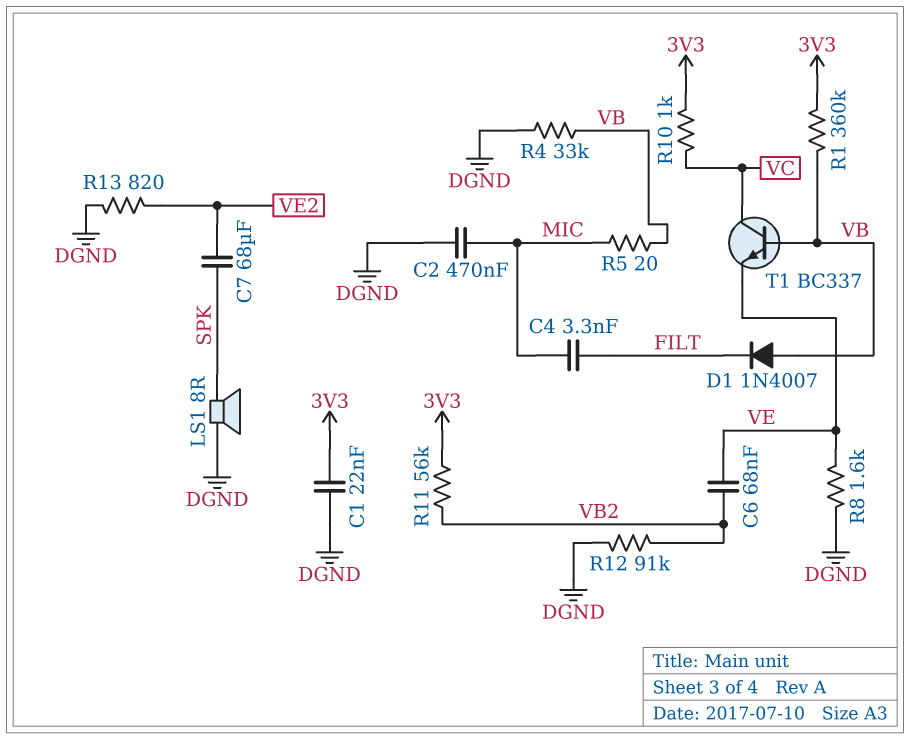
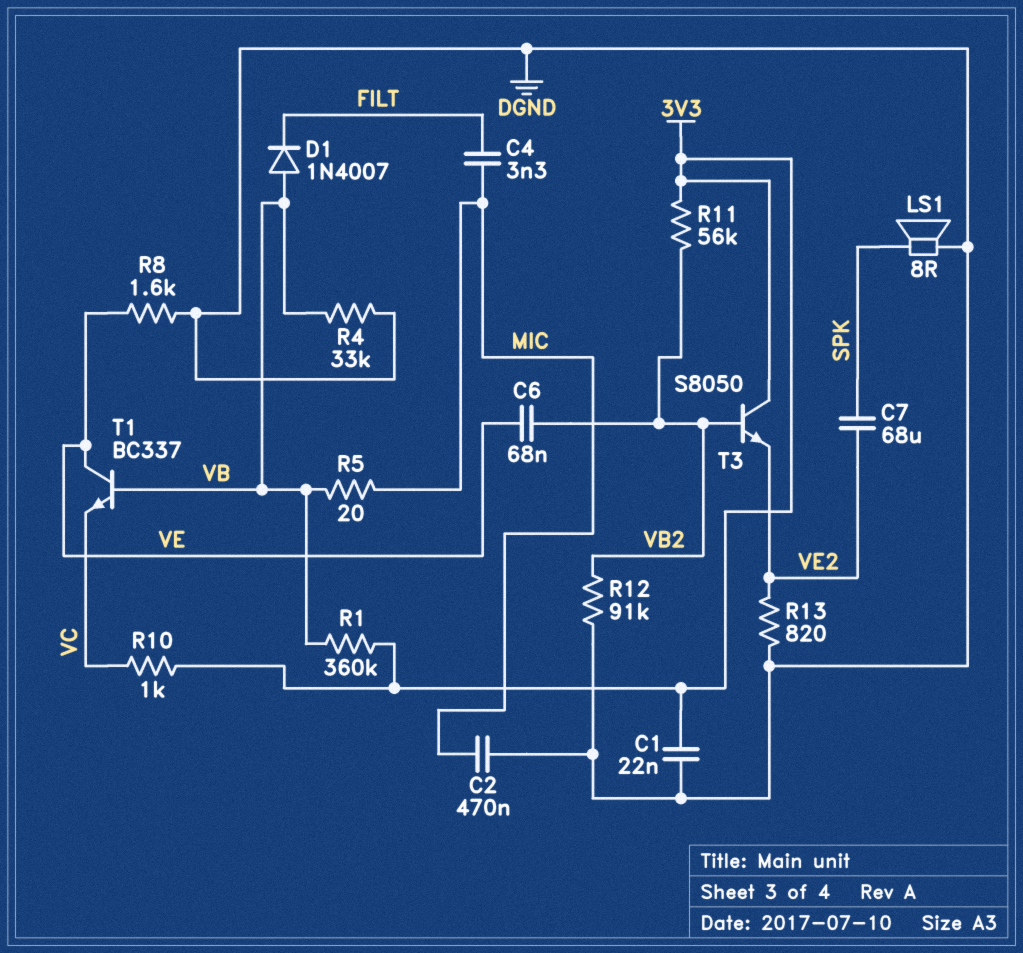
T1: NPN BC337 (B VB, C VC, E VE) -> NPN BC337 (B VB, C VE, E VC)
T3: none -> NPN S8050 (B VB2, C 3V3, E VE2)

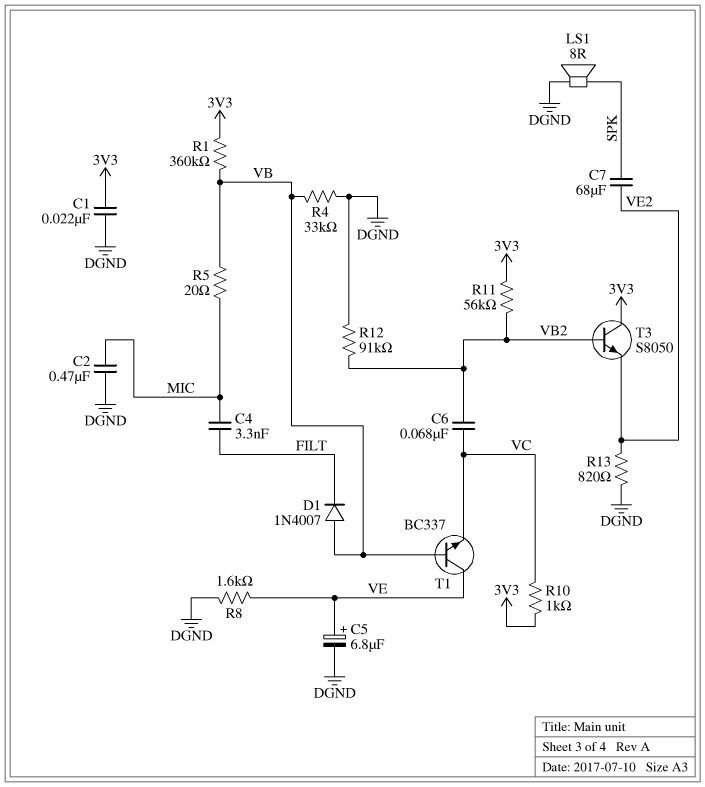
C5: none -> 6.8uF (plus VE, minus DGND)
C6: 68nF (VB2, VE) -> 68nF (VB2, VC)

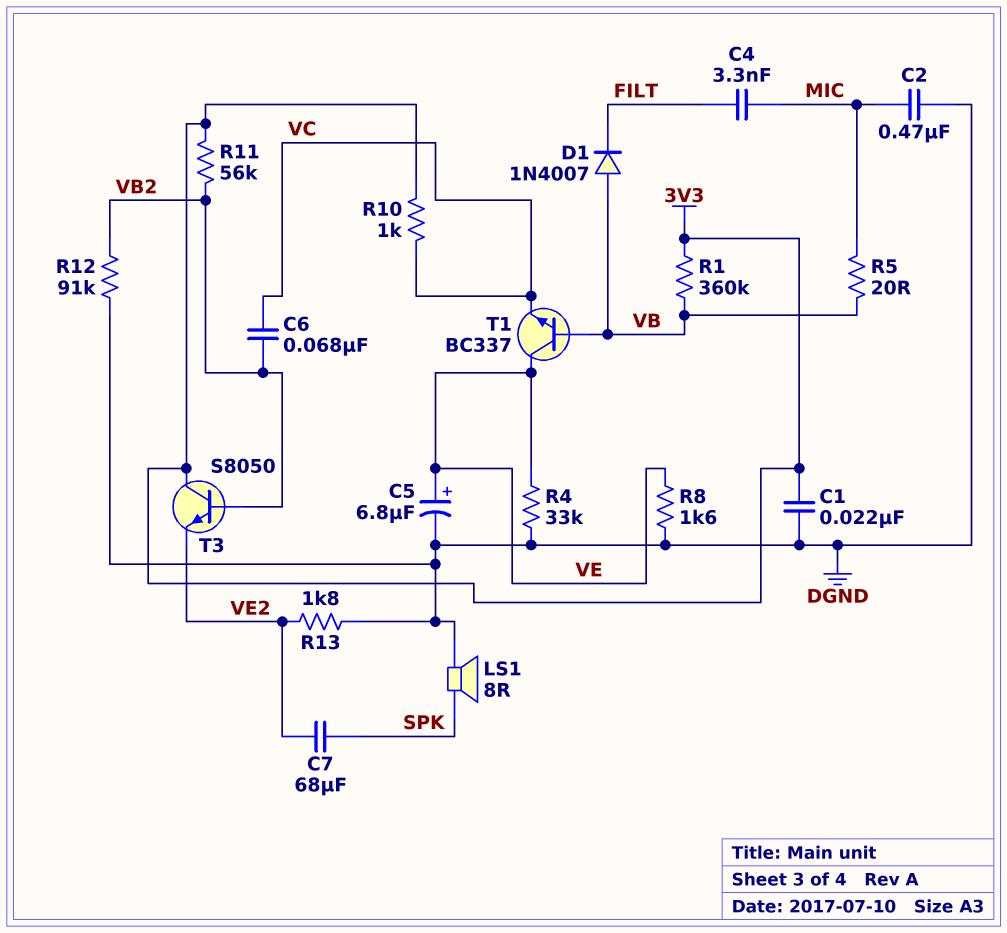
R4: 33k (DGND, VB) -> 33k (DGND, VE)
R13: 820 (DGND, VE2) -> 1.8k (DGND, VE2)

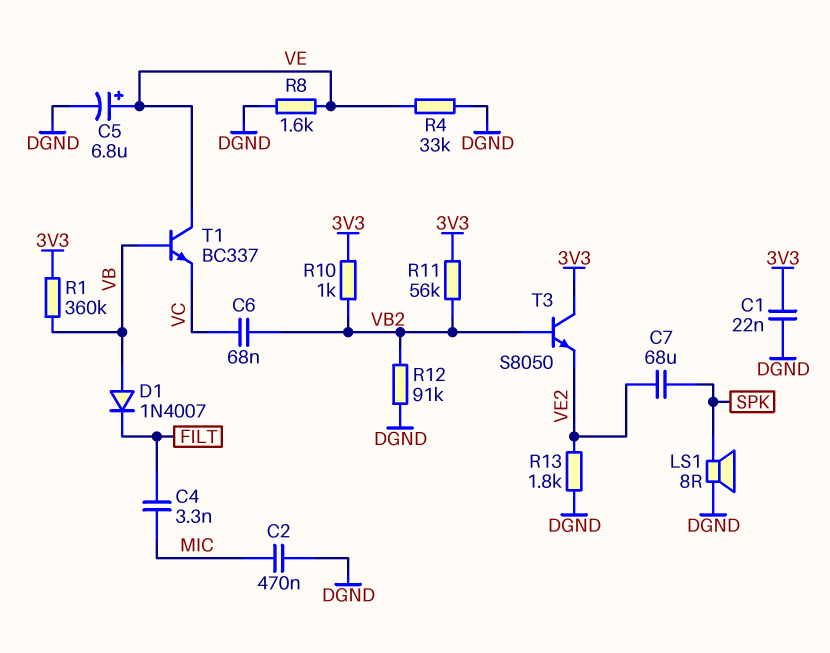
R5: 20 (MIC, VB) -> none
R10: 1k (3V3, VC) -> 1k (3V3, VB2)

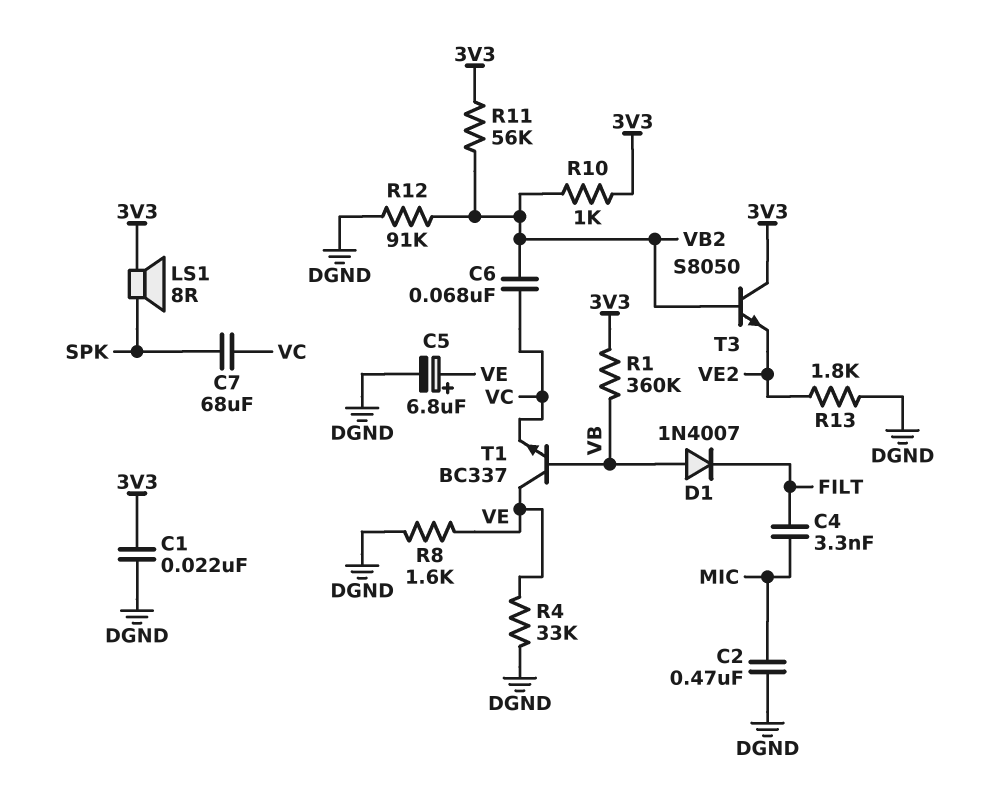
C7: 68uF (SPK, VE2) -> 68uF (SPK, VC)
LS1: speaker 8R (DGND, SPK) -> speaker 8R (3V3, SPK)

